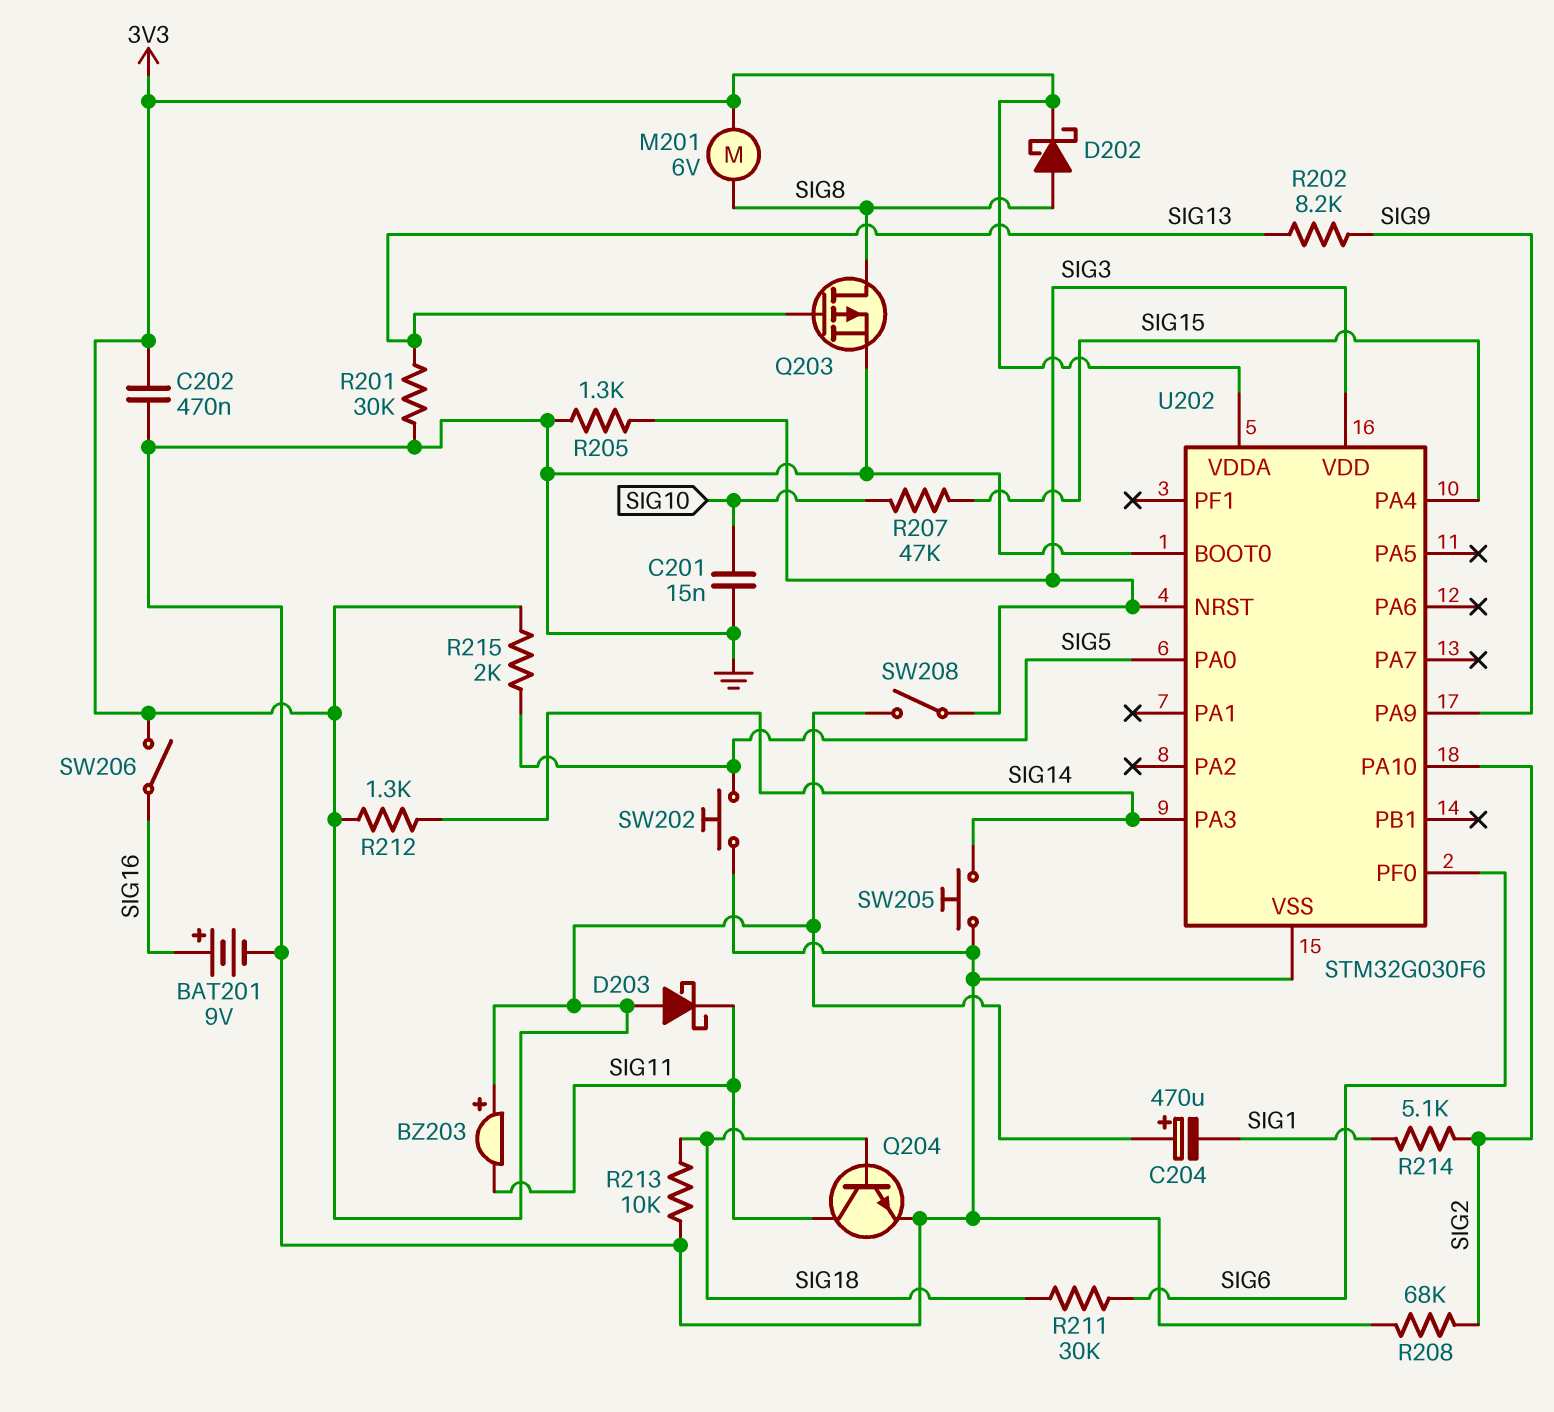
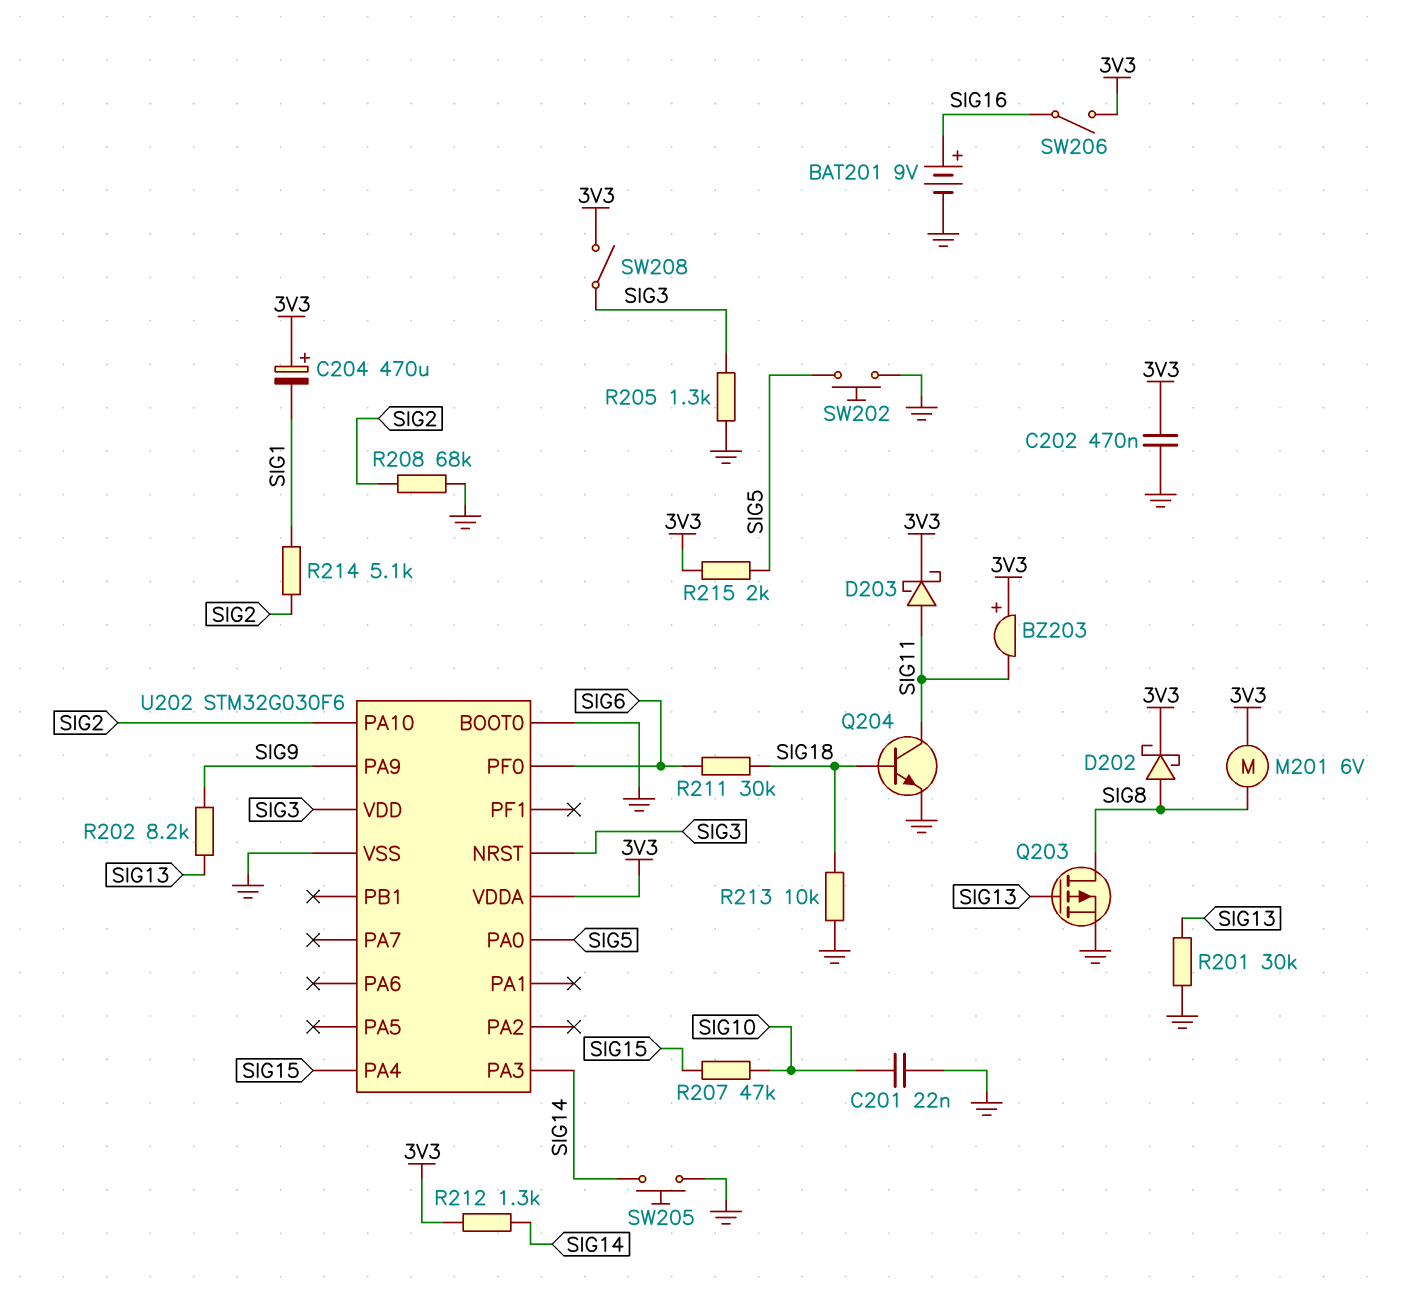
C201: 15nF (GND, SIG10) -> 22nF (GND, SIG10)
D203: schottky (A 3V3, K SIG11) -> schottky (A SIG11, K 3V3)

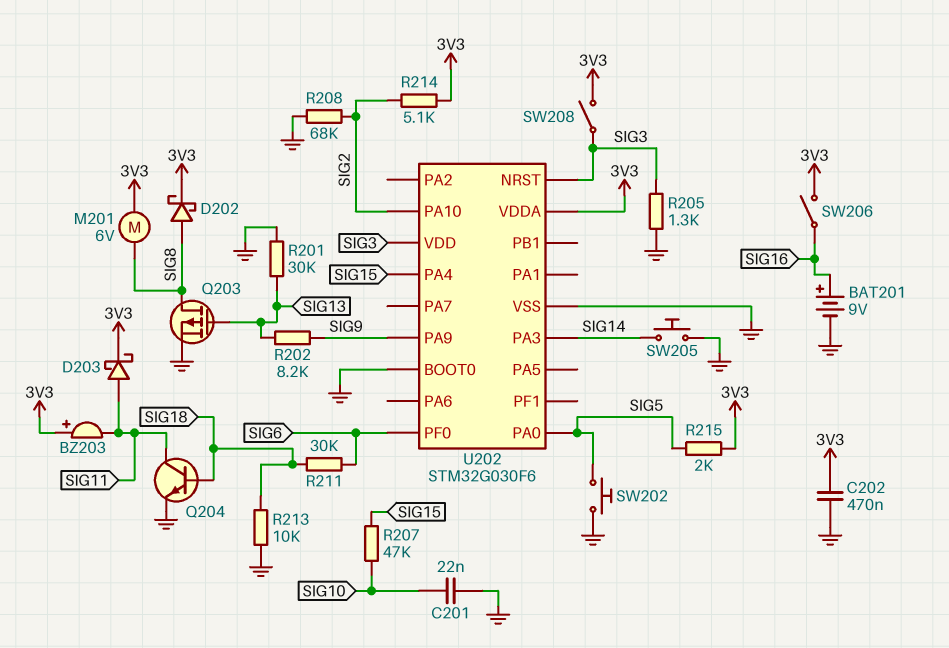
C204: 470uF (plus 3V3, minus SIG1) -> none
R212: 1.3k (3V3, SIG14) -> none
R214: 5.1k (SIG1, SIG2) -> 5.1k (3V3, SIG2)

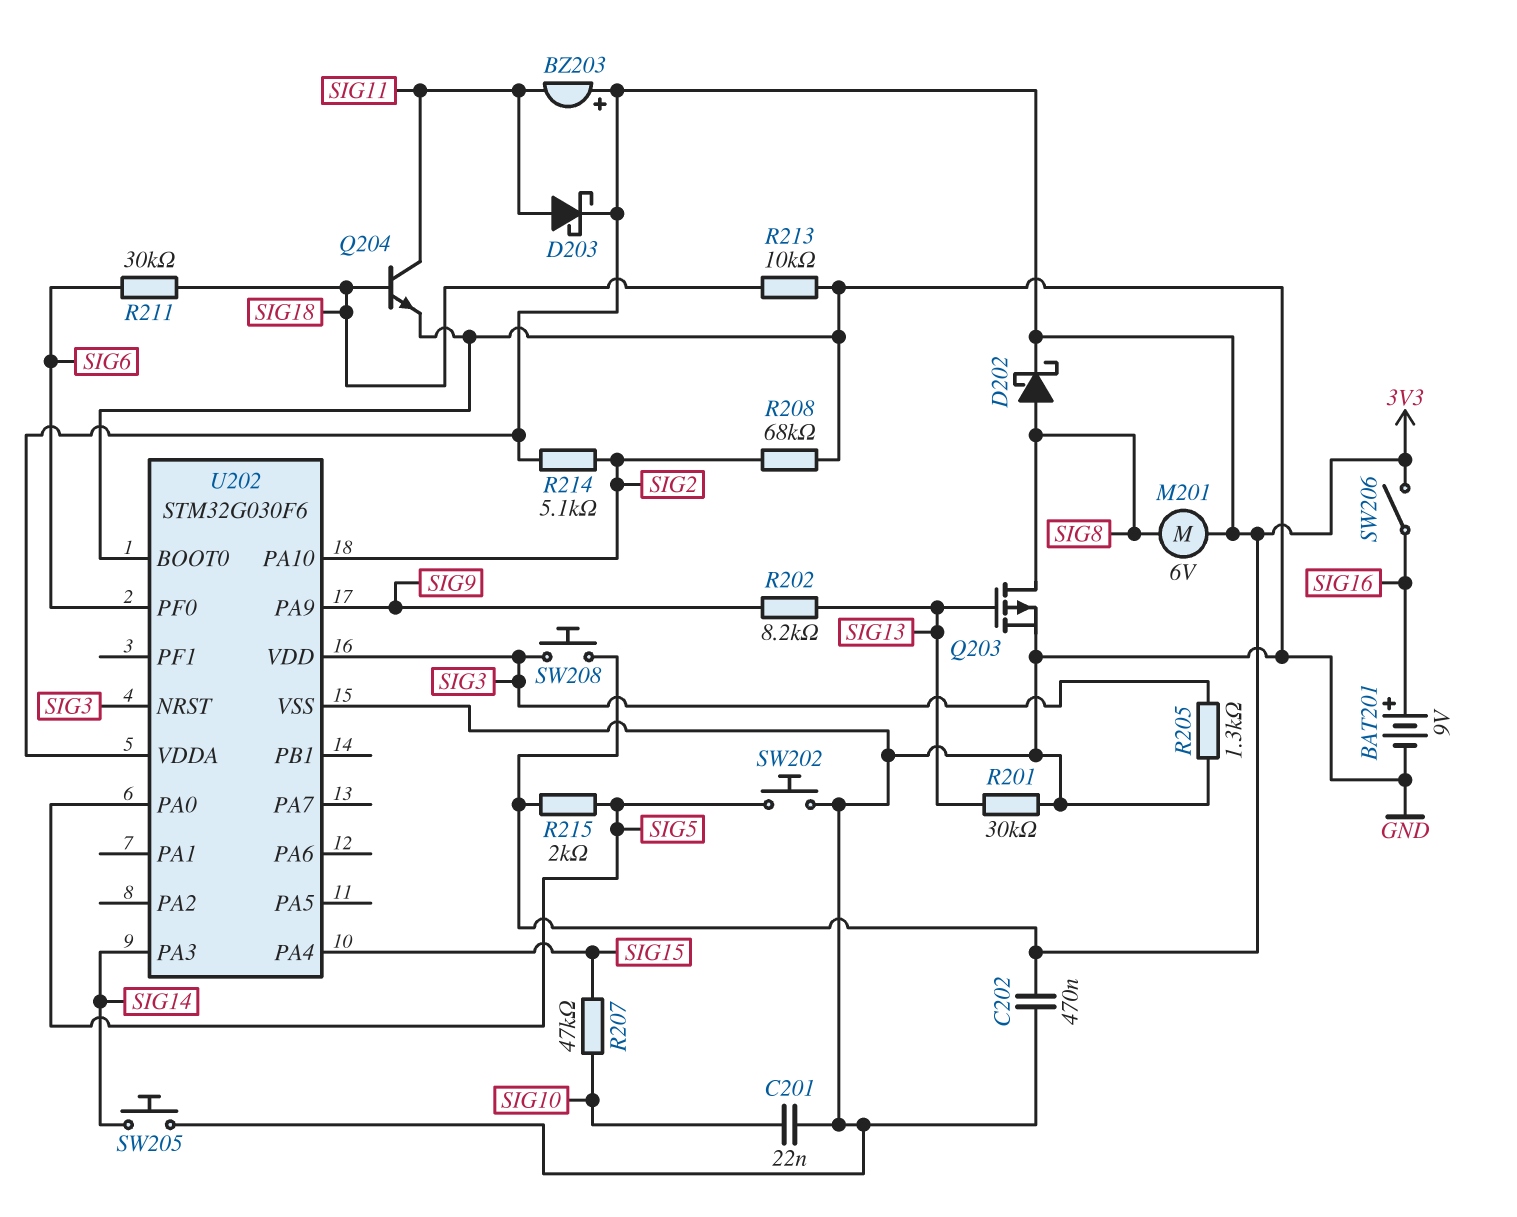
SW208: switch (3V3, SIG3) -> button (3V3, SIG3)

